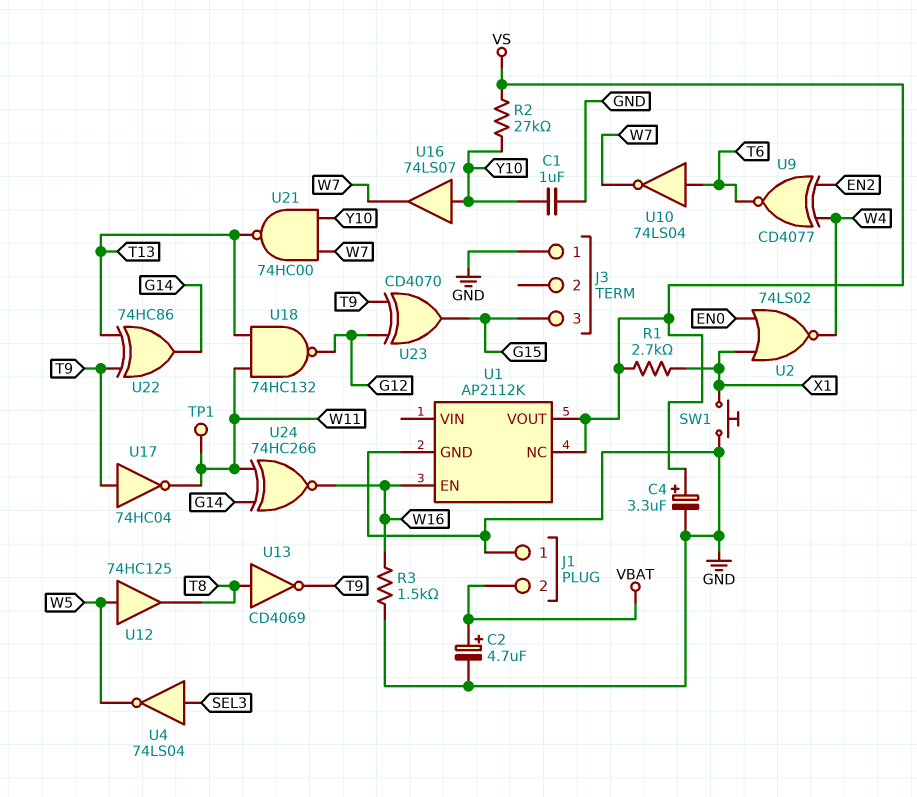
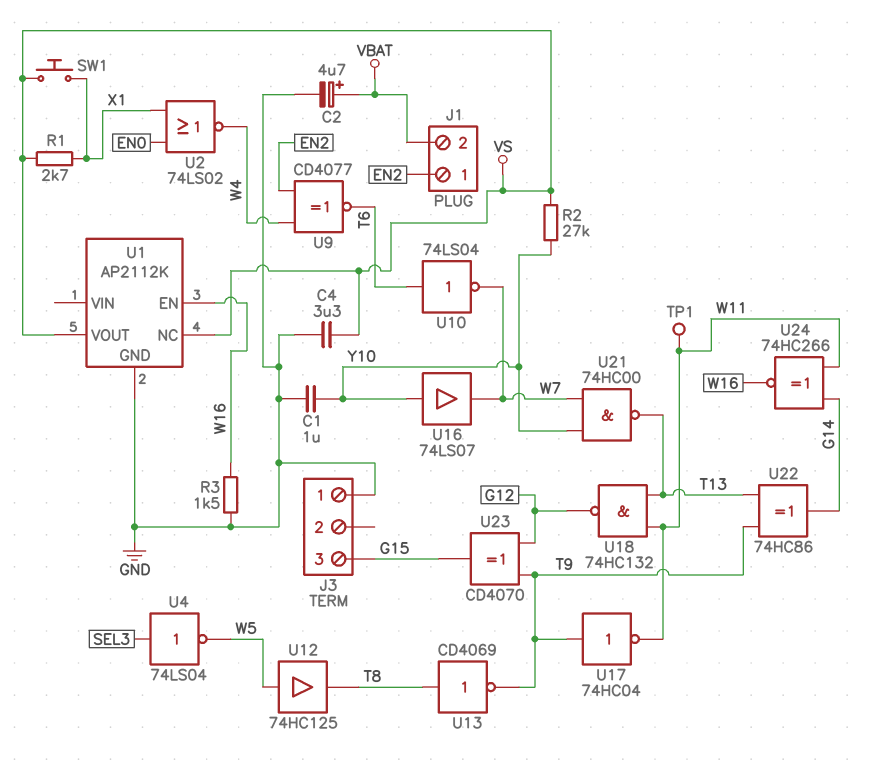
C4: 3.3uF (plus VS, minus GND) -> 3.3uF (GND, VS)
J1 pin 1: GND -> EN2
SW1: button (GND, X1) -> button (VS, X1)

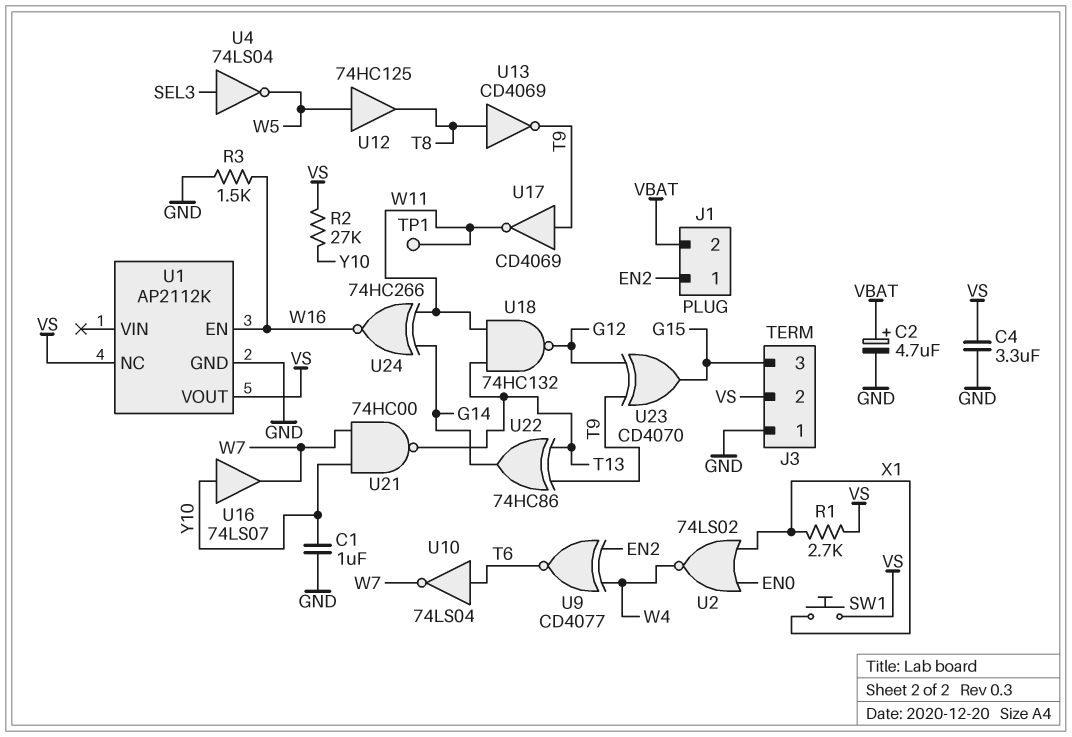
J3 pin 2: none -> VS
U17: NOT 74HC04 (in T9, out W11) -> NOT CD4069 (in T9, out W11)

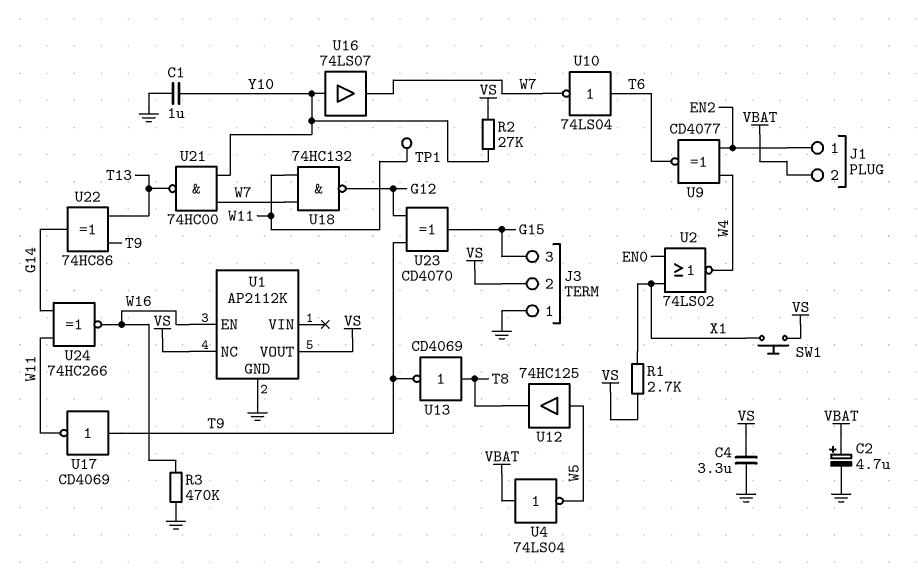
R3: 1.5k (GND, W16) -> 470k (GND, W16)
U4: NOT 74LS04 (in SEL3, out W5) -> NOT 74LS04 (in VBAT, out W5)
U18: NAND 74HC132 (in T13, in W11, out G12) -> NAND 74HC132 (in W7, in W11, out G12)

